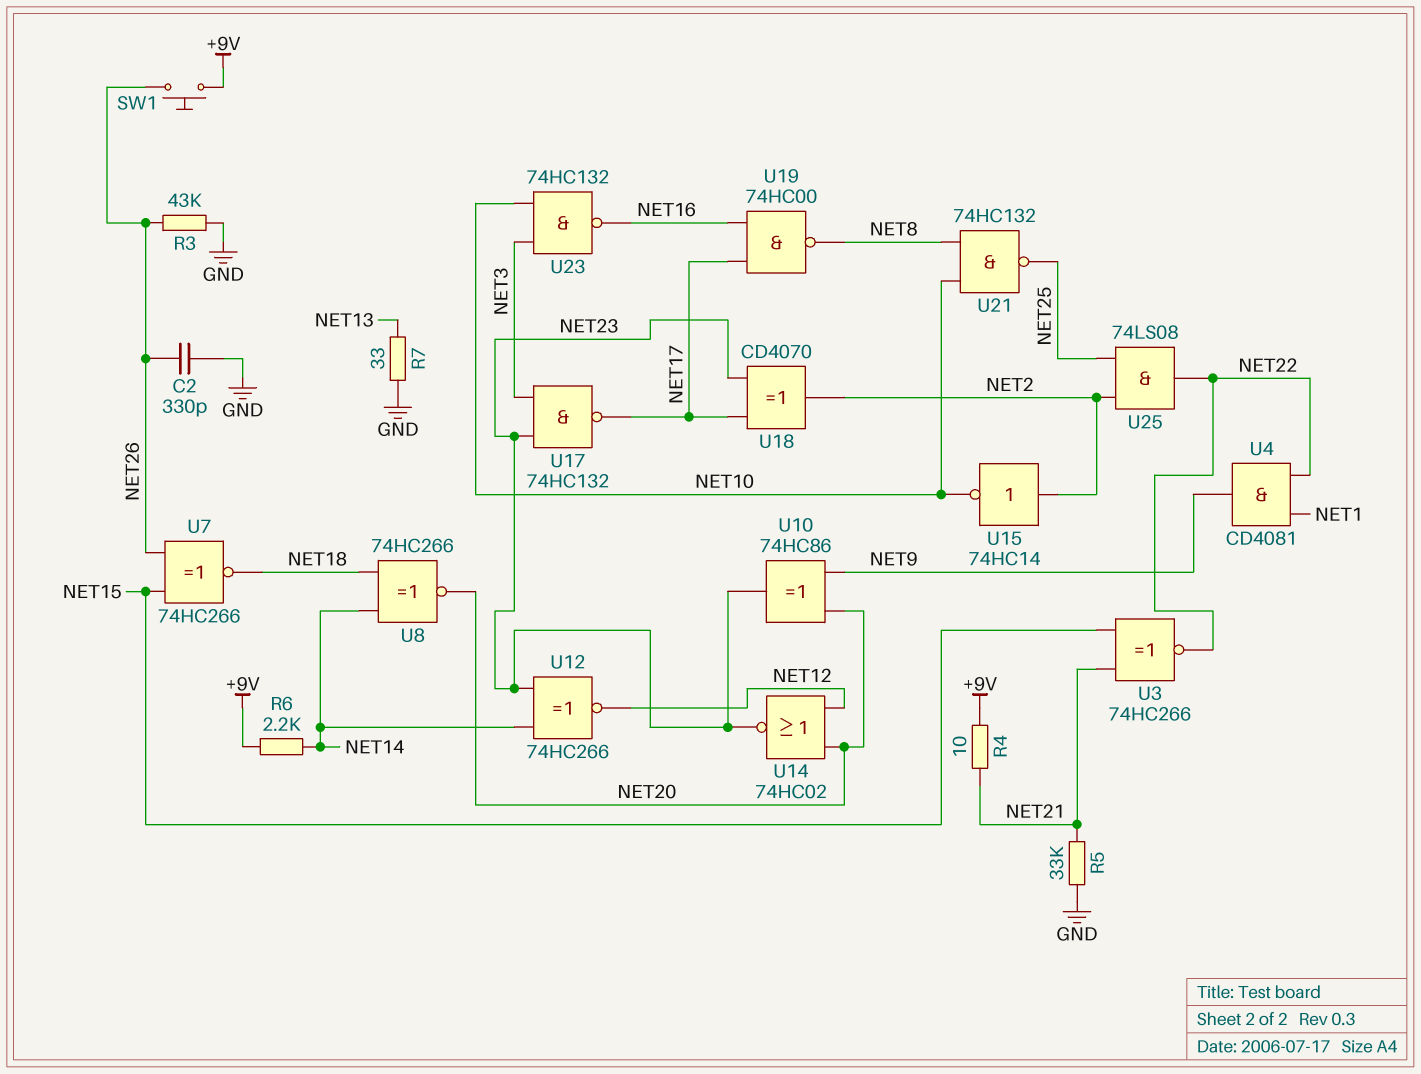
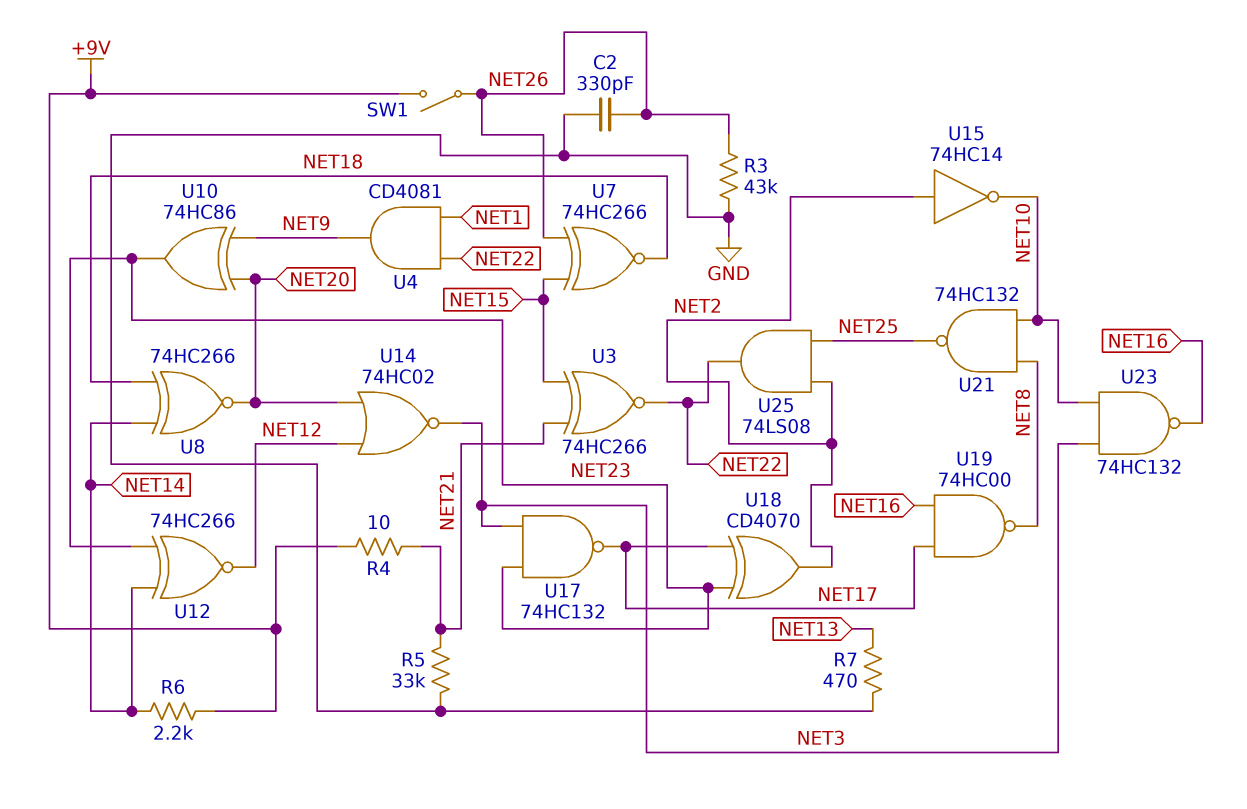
R7: 33 (GND, NET13) -> 470 (GND, NET13)
SW1: button (+9V, NET26) -> switch (+9V, NET26)
U14: NOR 74HC02 (in NET12, in NET20, out NET23) -> NOR 74HC02 (in NET12, in NET20, out NET3)

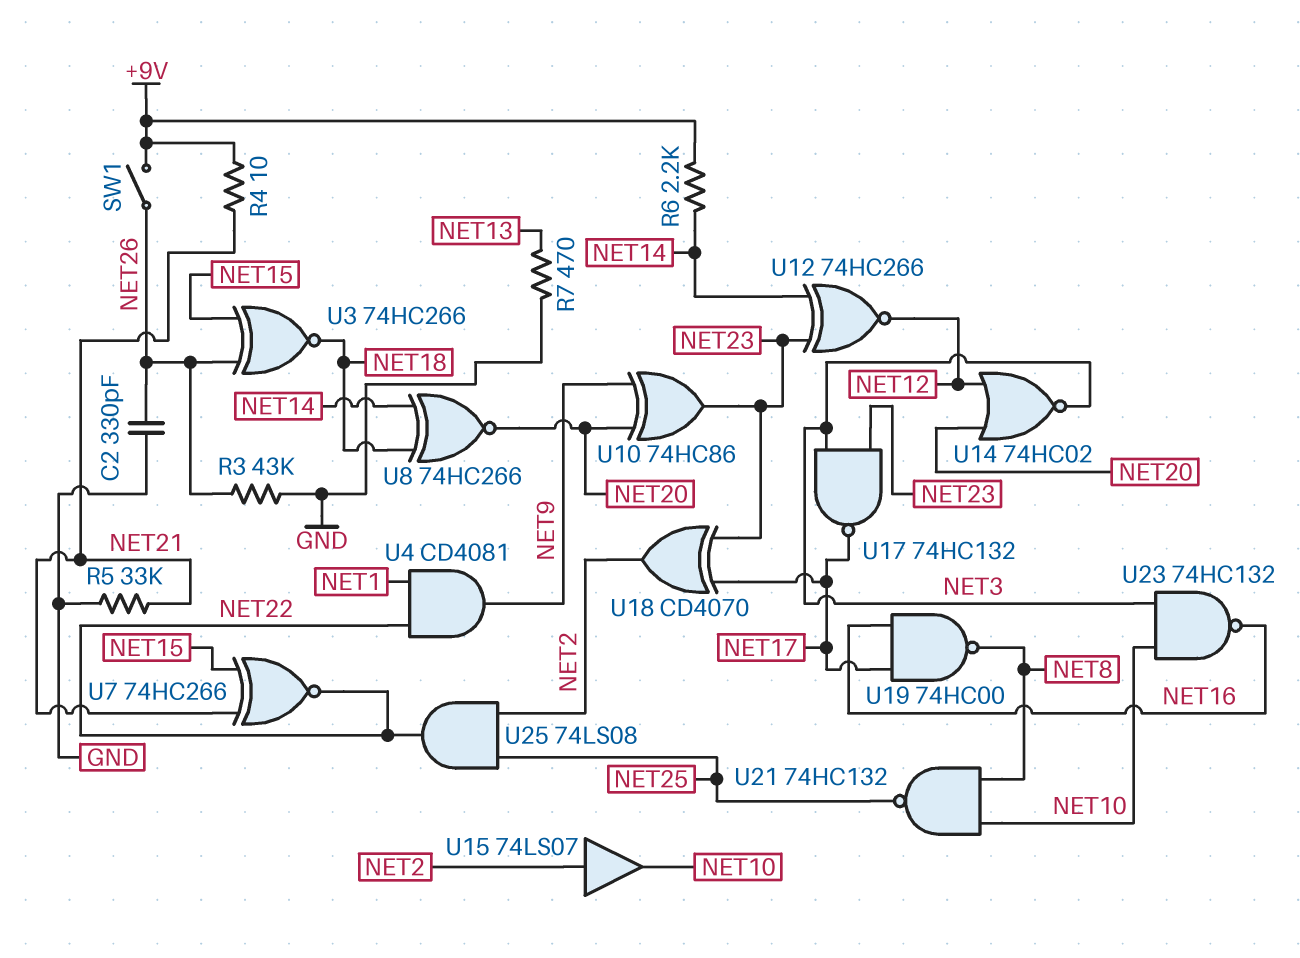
U3: XNOR 74HC266 (in NET15, in NET21, out NET22) -> XNOR 74HC266 (in NET15, in NET26, out NET18)
U7: XNOR 74HC266 (in NET15, in NET26, out NET18) -> XNOR 74HC266 (in NET15, in NET21, out NET22)
U15: NOT 74HC14 (in NET2, out NET10) -> buffer 74LS07 (in NET2, out NET10)

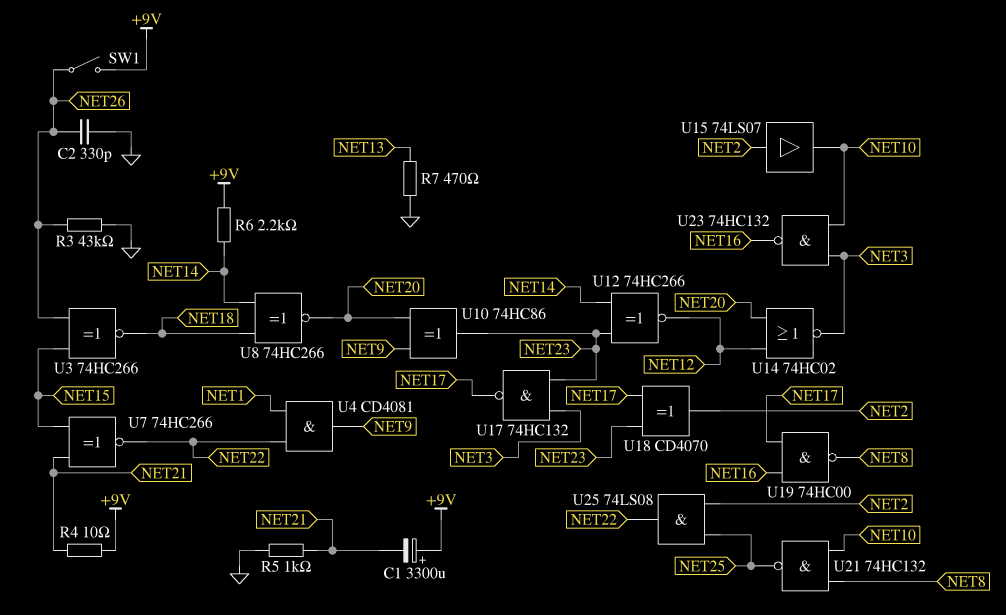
C1: none -> 3300uF (plus +9V, minus NET21)
R5: 33k (GND, NET21) -> 1k (GND, NET21)

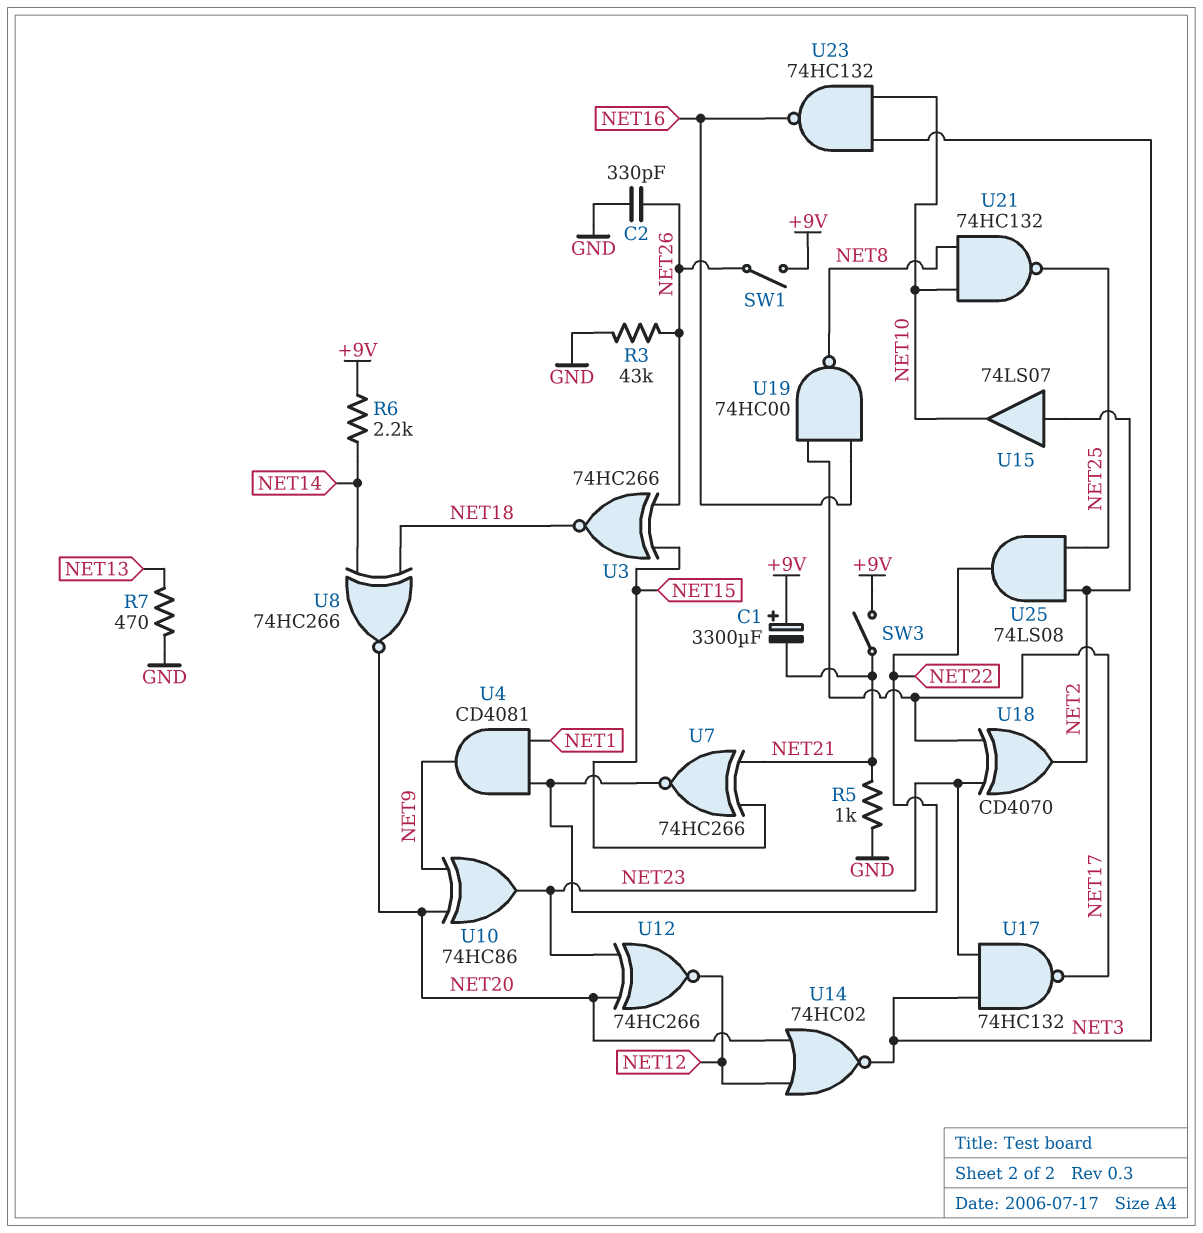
R4: 10 (+9V, NET21) -> none
SW3: none -> switch (+9V, NET21)
U12: XNOR 74HC266 (in NET14, in NET23, out NET12) -> XNOR 74HC266 (in NET20, in NET23, out NET12)

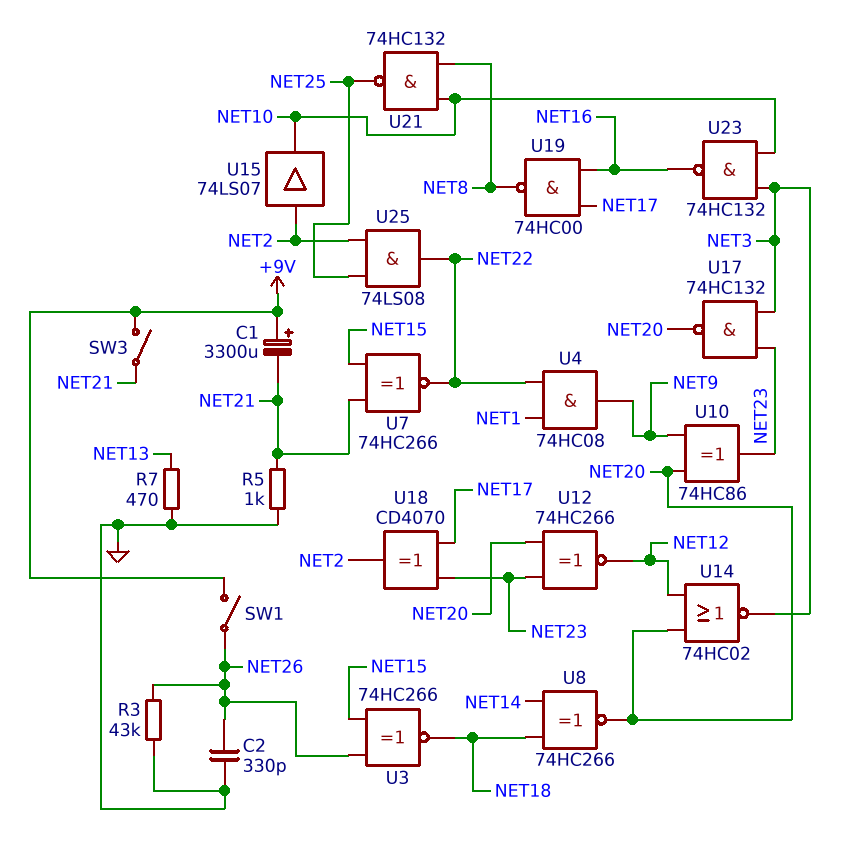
R6: 2.2k (+9V, NET14) -> none
U4: AND CD4081 (in NET1, in NET22, out NET9) -> AND 74HC08 (in NET1, in NET22, out NET9)
U17: NAND 74HC132 (in NET3, in NET23, out NET17) -> NAND 74HC132 (in NET3, in NET23, out NET20)

